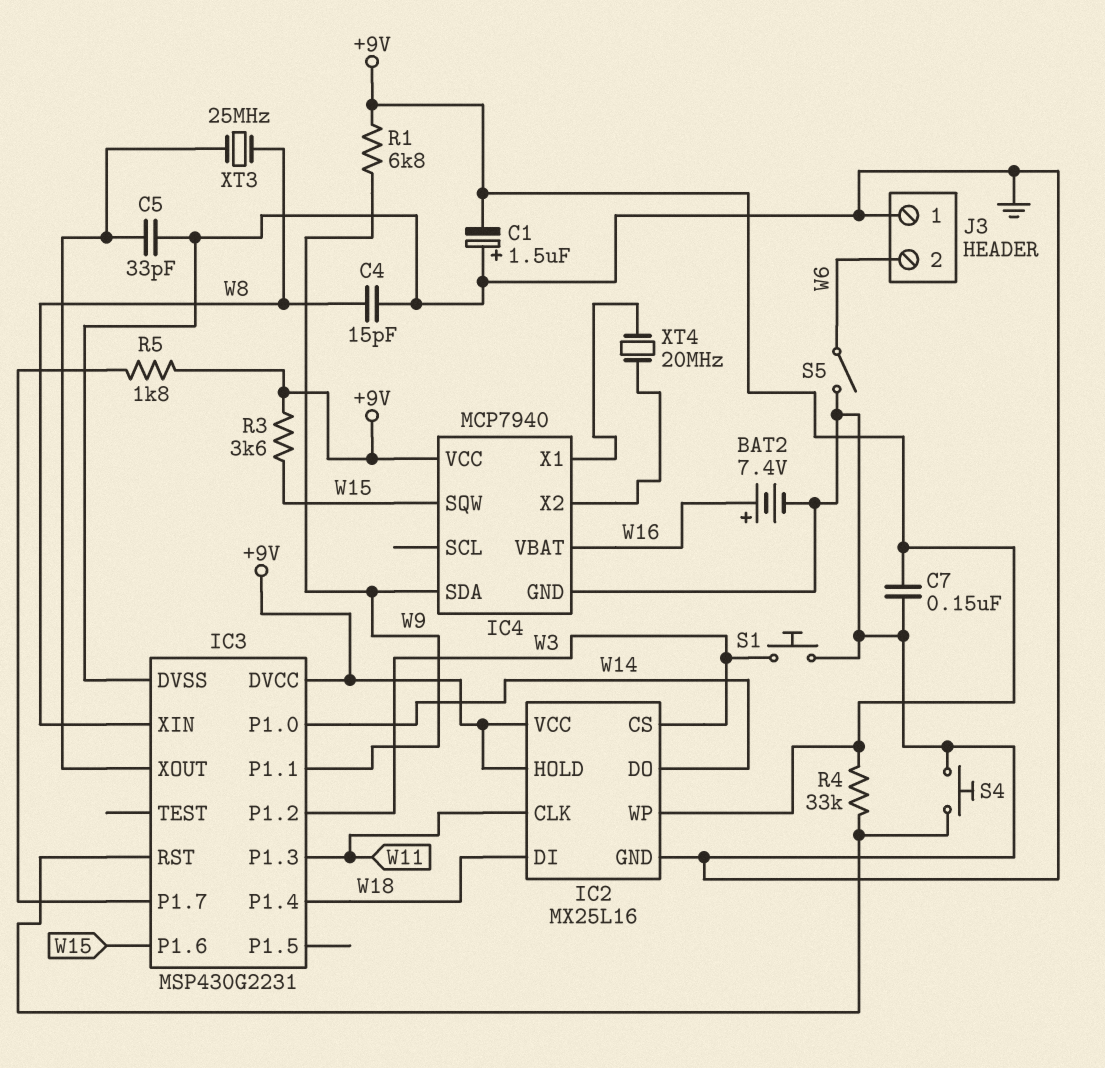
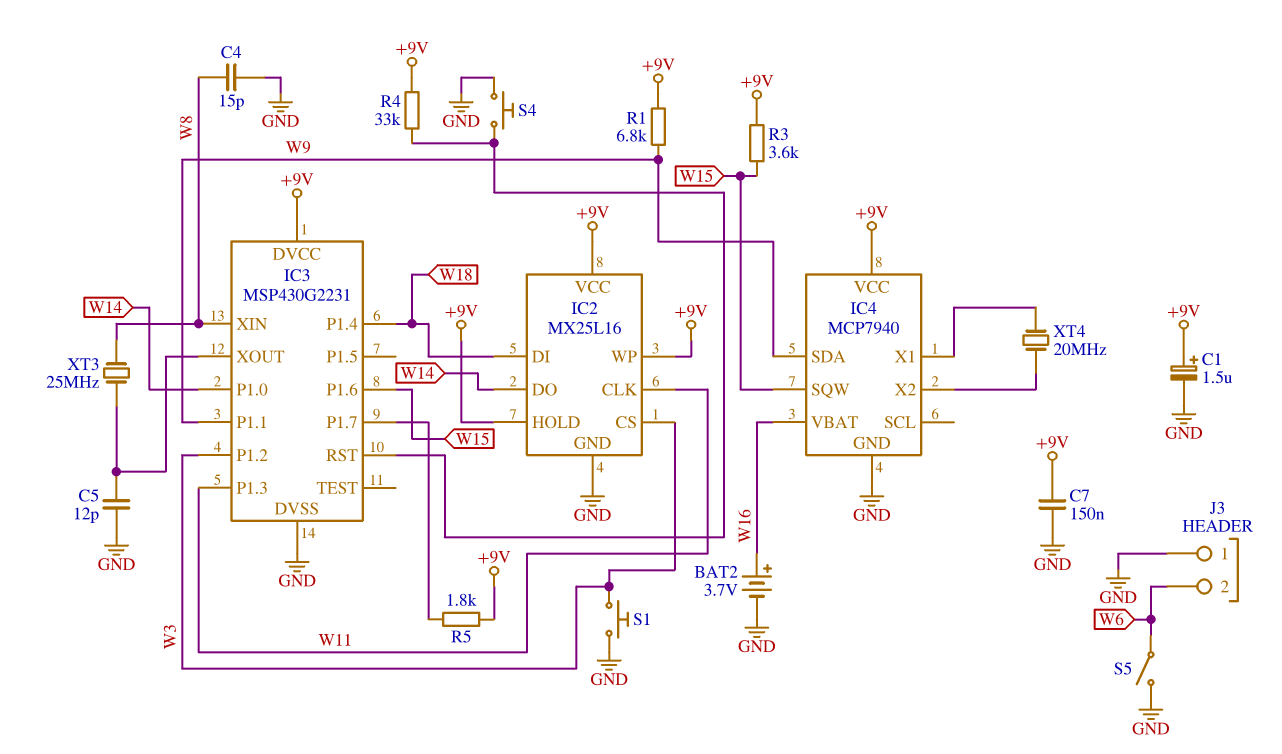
BAT2: 7.4V (plus W16, minus GND) -> 3.7V (plus W16, minus GND)
C1: 1.5uF (plus GND, minus +9V) -> 1.5uF (plus +9V, minus GND)
C5: 33pF (GND, IC3/XOUT) -> 12pF (GND, IC3/XOUT)

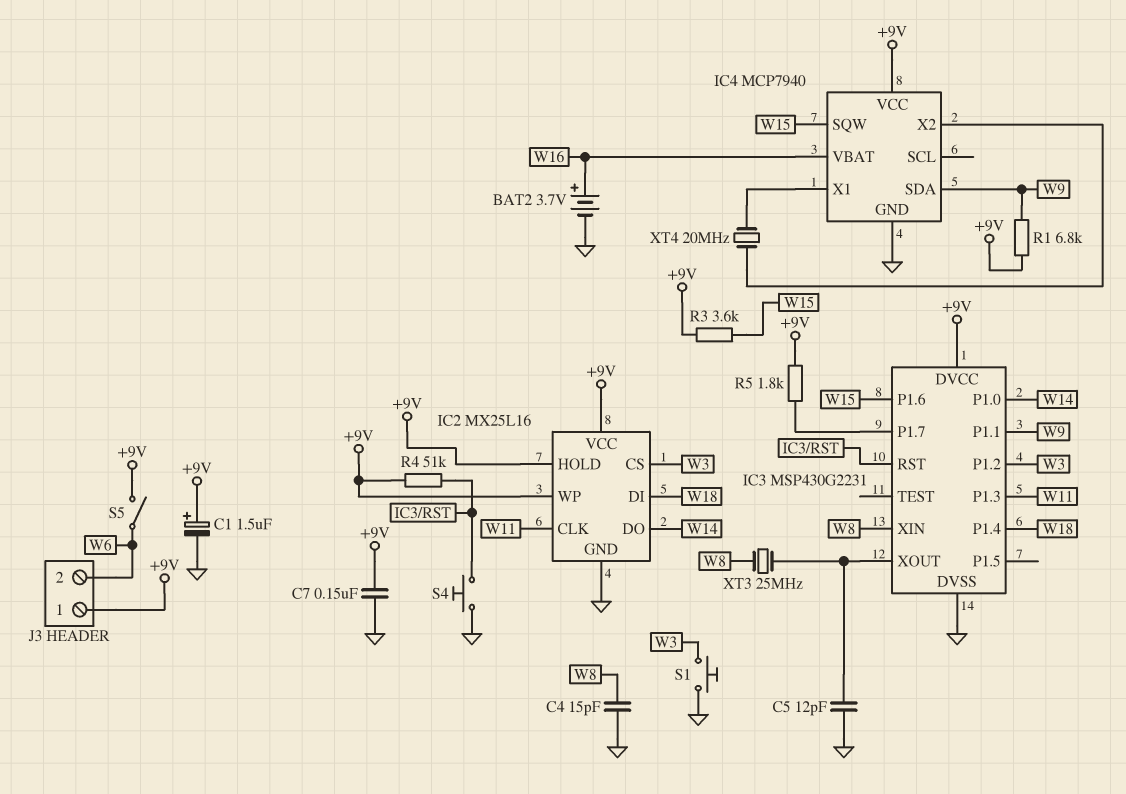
J3 pin 1: GND -> +9V
R4: 33k (+9V, IC3/RST) -> 51k (+9V, IC3/RST)
S5: switch (GND, W6) -> switch (+9V, W6)

